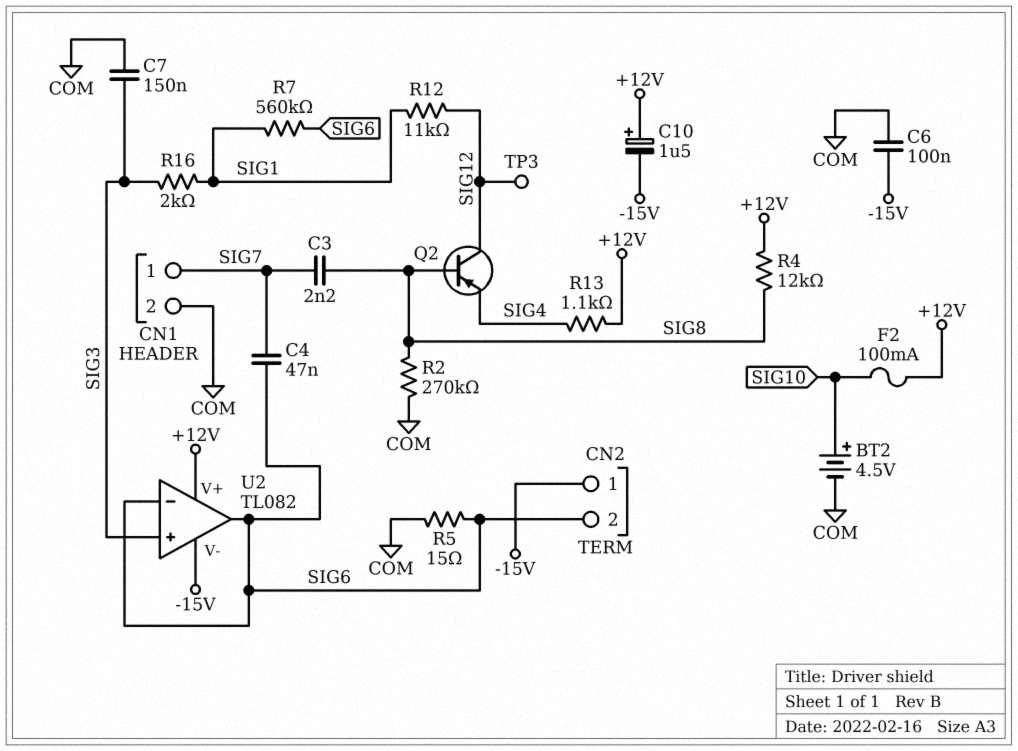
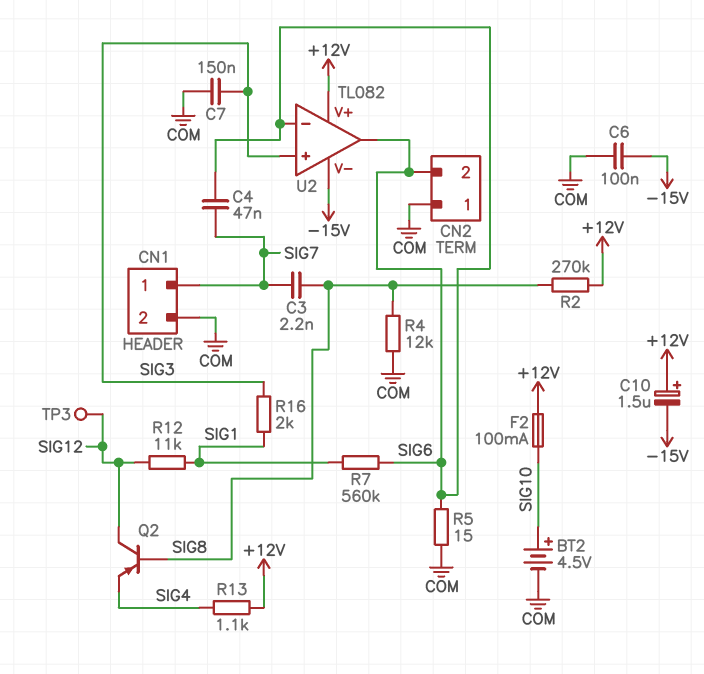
CN2 pin 1: -15V -> COM
R2: 270k (COM, SIG8) -> 270k (+12V, SIG8)
R4: 12k (+12V, SIG8) -> 12k (COM, SIG8)

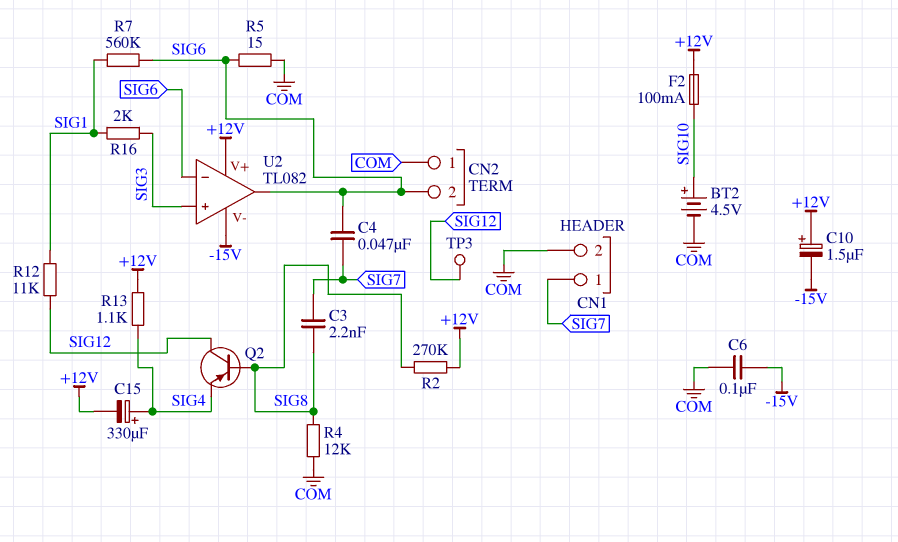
C7: 150nF (COM, SIG3) -> none
C15: none -> 330uF (plus SIG4, minus +12V)

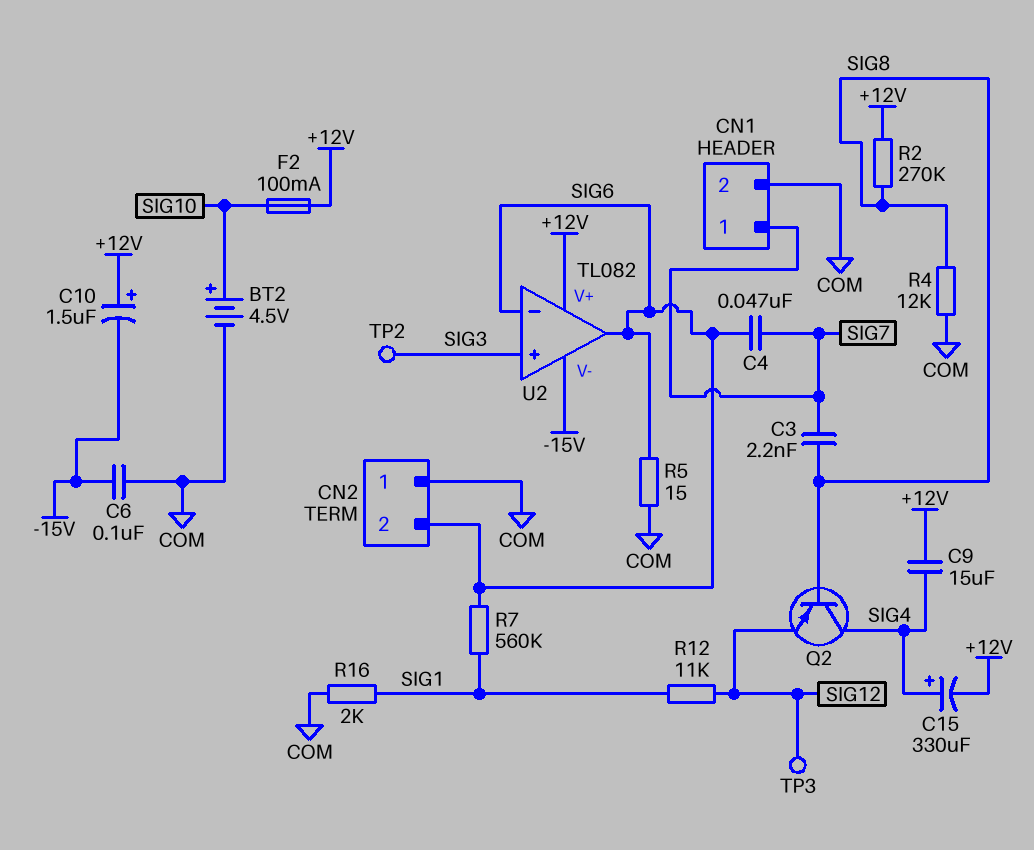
C9: none -> 15uF (+12V, SIG4)
Q2: PNP (B SIG8, C SIG12, E SIG4) -> PNP (B SIG8, C SIG4, E SIG12)
R13: 1.1k (+12V, SIG4) -> none
R16: 2k (SIG1, SIG3) -> 2k (COM, SIG1)
TP2: none -> test point (SIG3)

